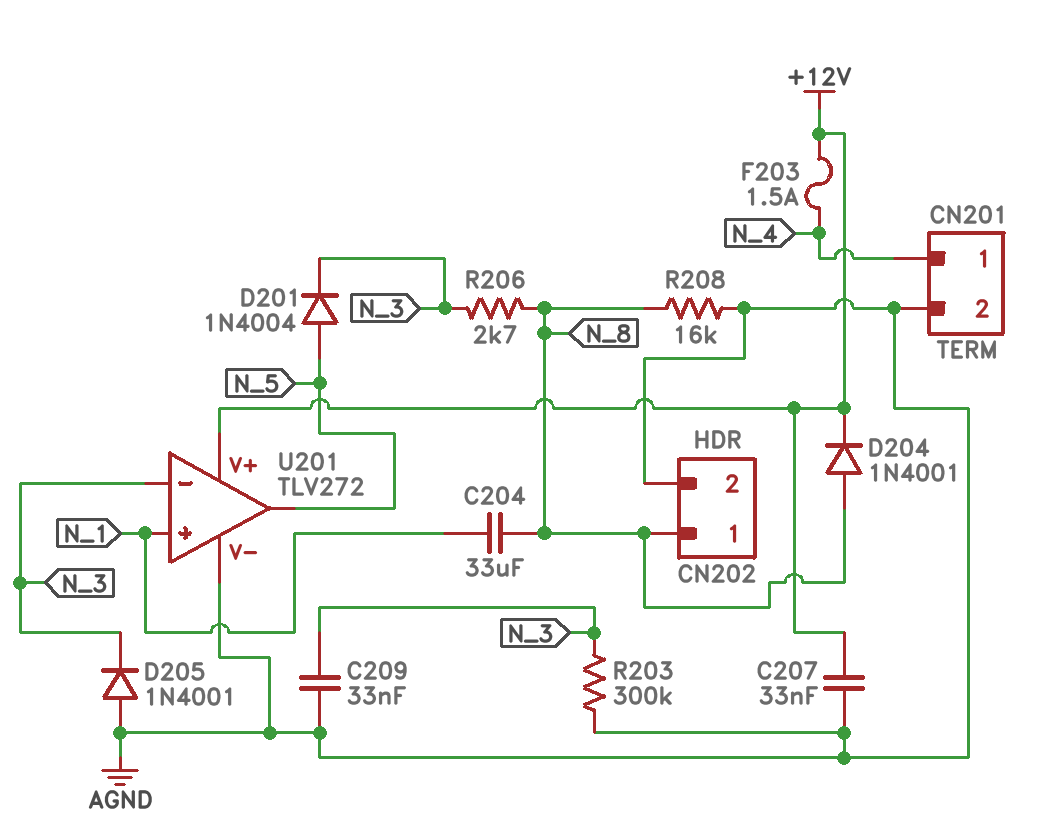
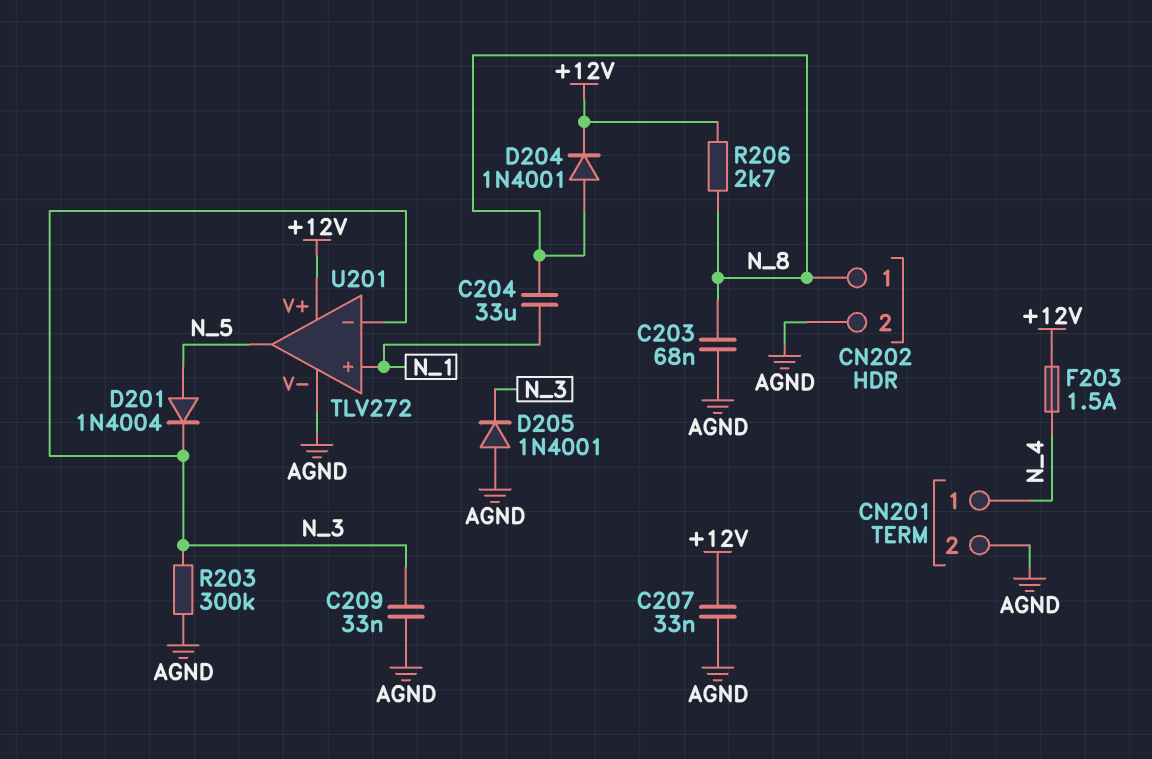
C203: none -> 68nF (AGND, N_8)
R206: 2.7k (N_3, N_8) -> 2.7k (+12V, N_8)
R208: 16k (AGND, N_8) -> none

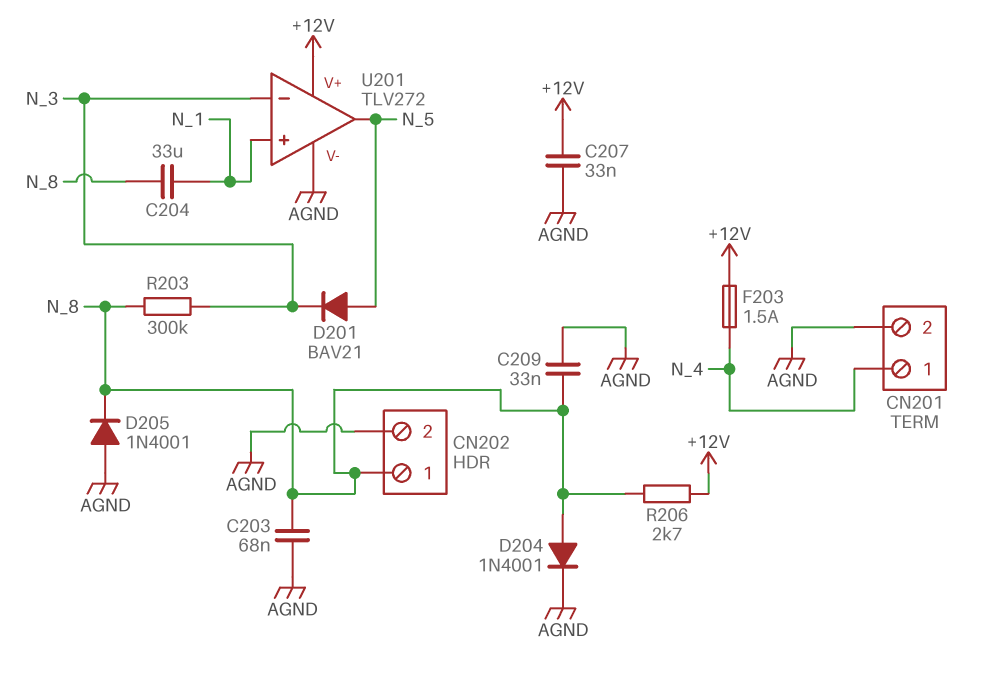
C209: 33nF (AGND, N_3) -> 33nF (AGND, N_8)
D201: diode 1N4004 (A N_5, K N_3) -> diode BAV21 (A N_5, K N_3)
D204: diode 1N4001 (A N_8, K +12V) -> diode 1N4001 (A N_8, K AGND)
D205: diode 1N4001 (A AGND, K N_3) -> diode 1N4001 (A AGND, K N_8)
R203: 300k (AGND, N_3) -> 300k (N_3, N_8)

